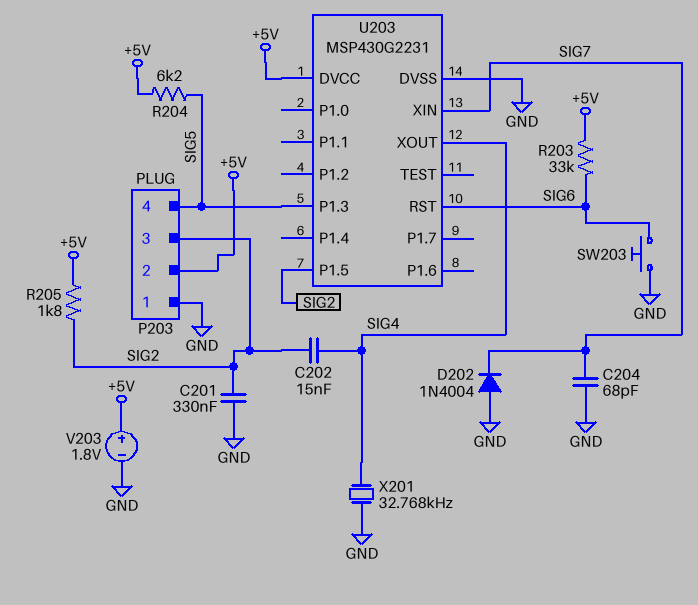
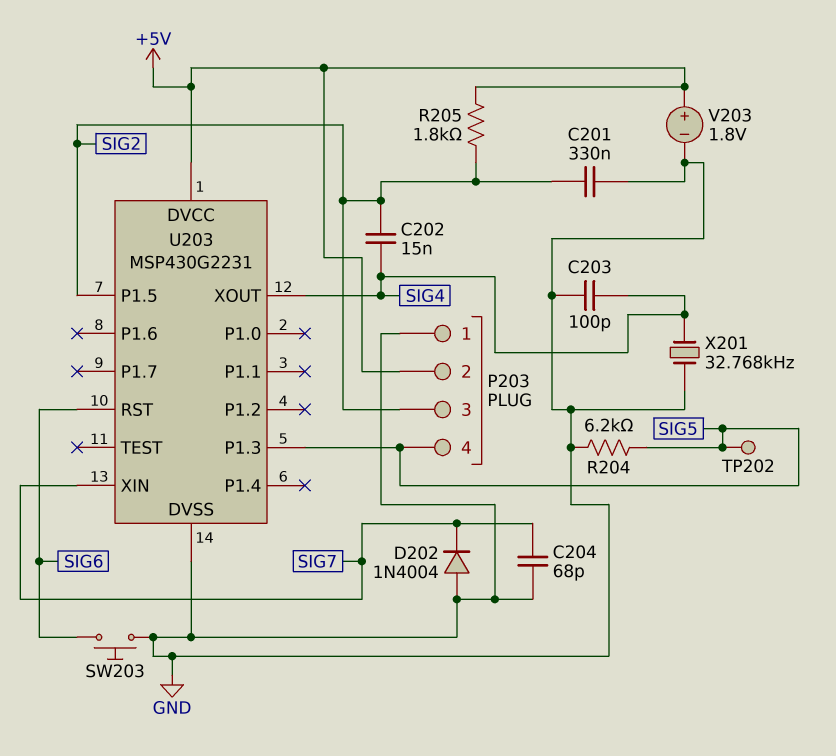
C203: none -> 100pF (GND, SIG4)
R203: 33k (+5V, SIG6) -> none
R204: 6.2k (+5V, SIG5) -> 6.2k (GND, SIG5)
TP202: none -> test point (SIG5)

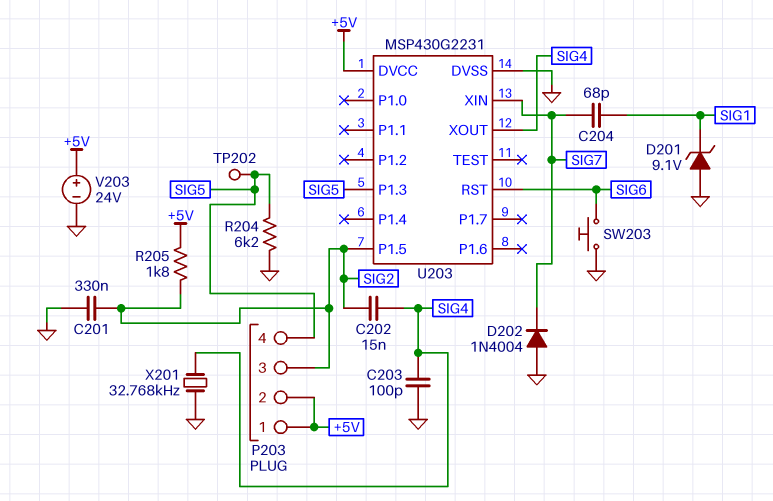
C204: 68pF (GND, SIG7) -> 68pF (SIG1, SIG7)
D201: none -> zener 9.1V (A GND, K SIG1)
P203 pin 1: GND -> +5V
V203: 1.8V (plus +5V, minus GND) -> 24V (plus +5V, minus GND)

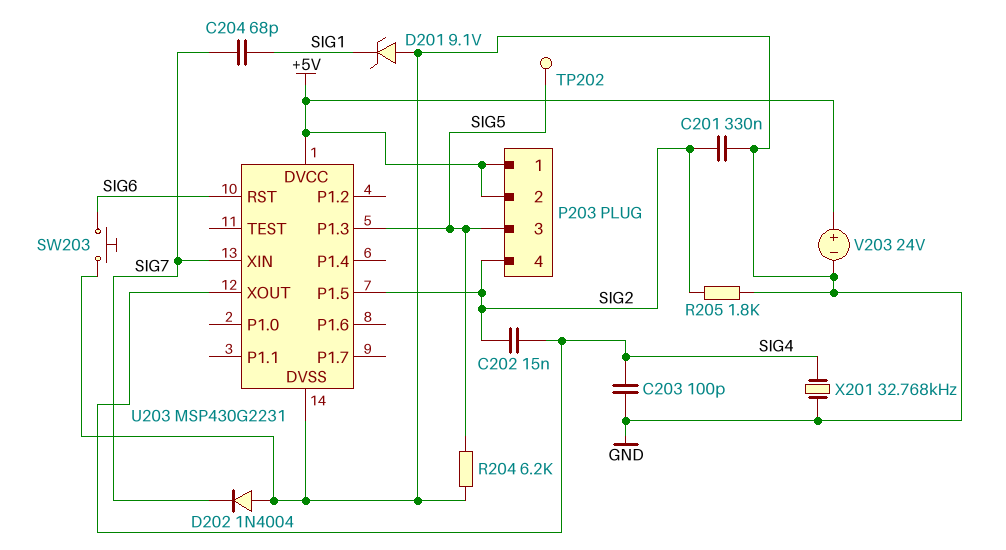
P203 pin 3: SIG2 -> SIG5
P203 pin 4: SIG5 -> SIG2
R205: 1.8k (+5V, SIG2) -> 1.8k (GND, SIG2)

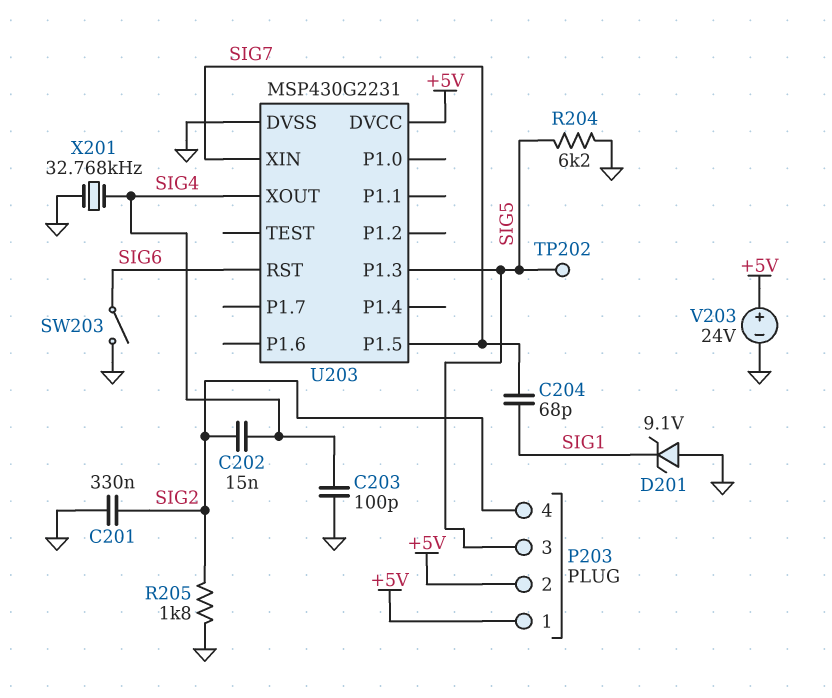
D202: diode 1N4004 (A GND, K SIG7) -> none
SW203: button (GND, SIG6) -> switch (GND, SIG6)
U203 pin P1.5: SIG2 -> SIG7

